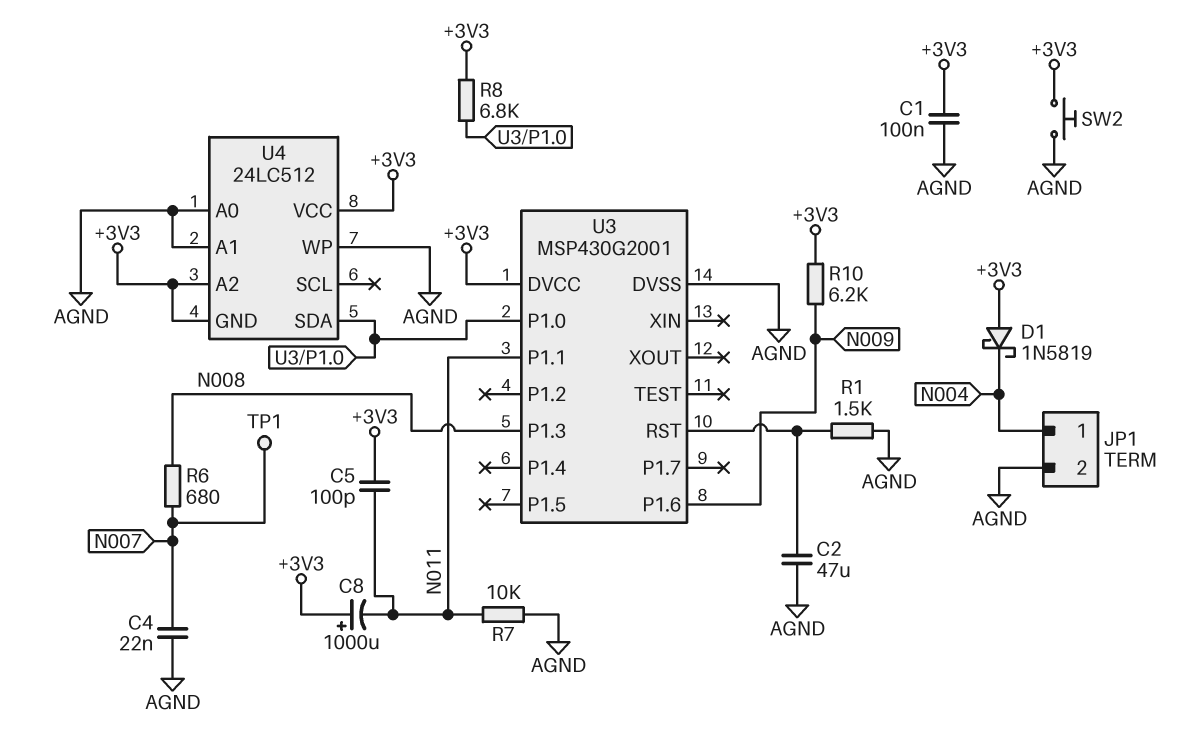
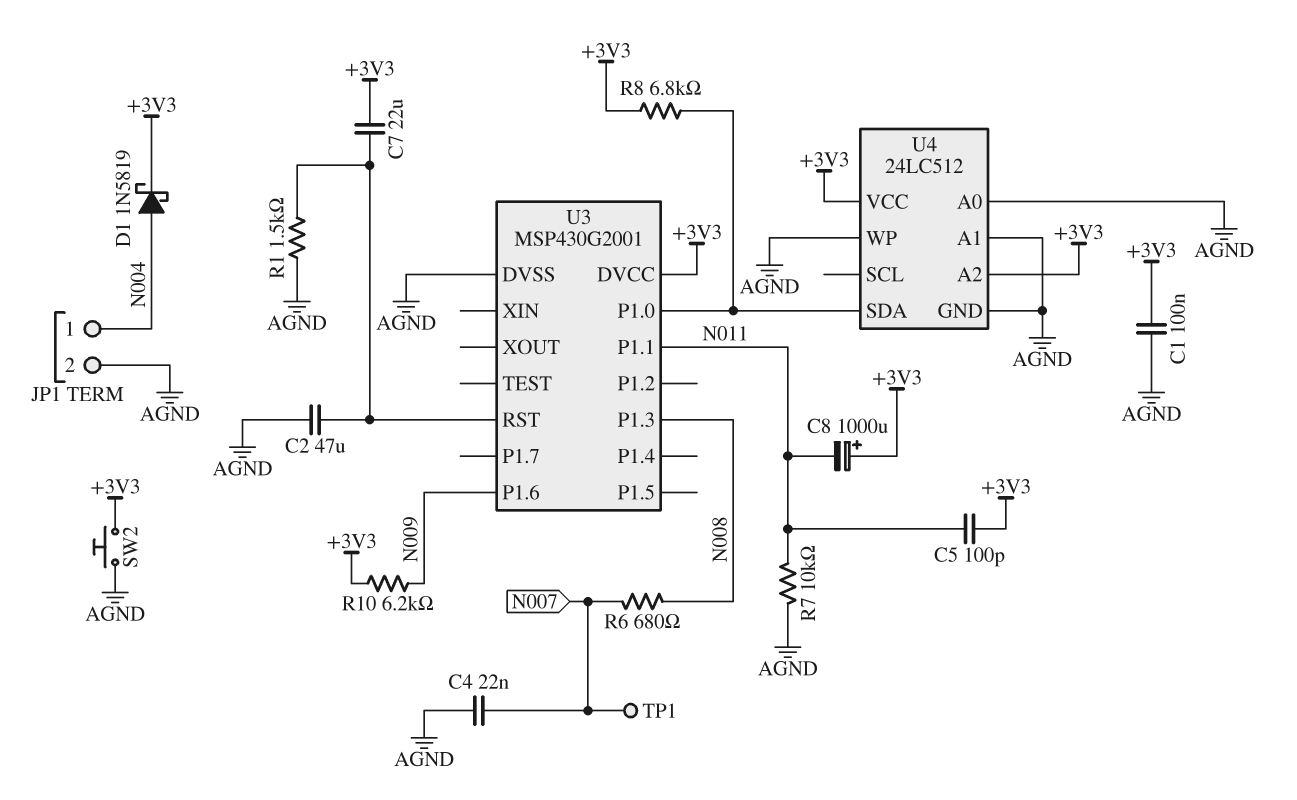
C7: none -> 22uF (+3V3, U3/RST)
D1: schottky 1N5819 (A +3V3, K N004) -> schottky 1N5819 (A N004, K +3V3)
U4 pin GND: +3V3 -> AGND

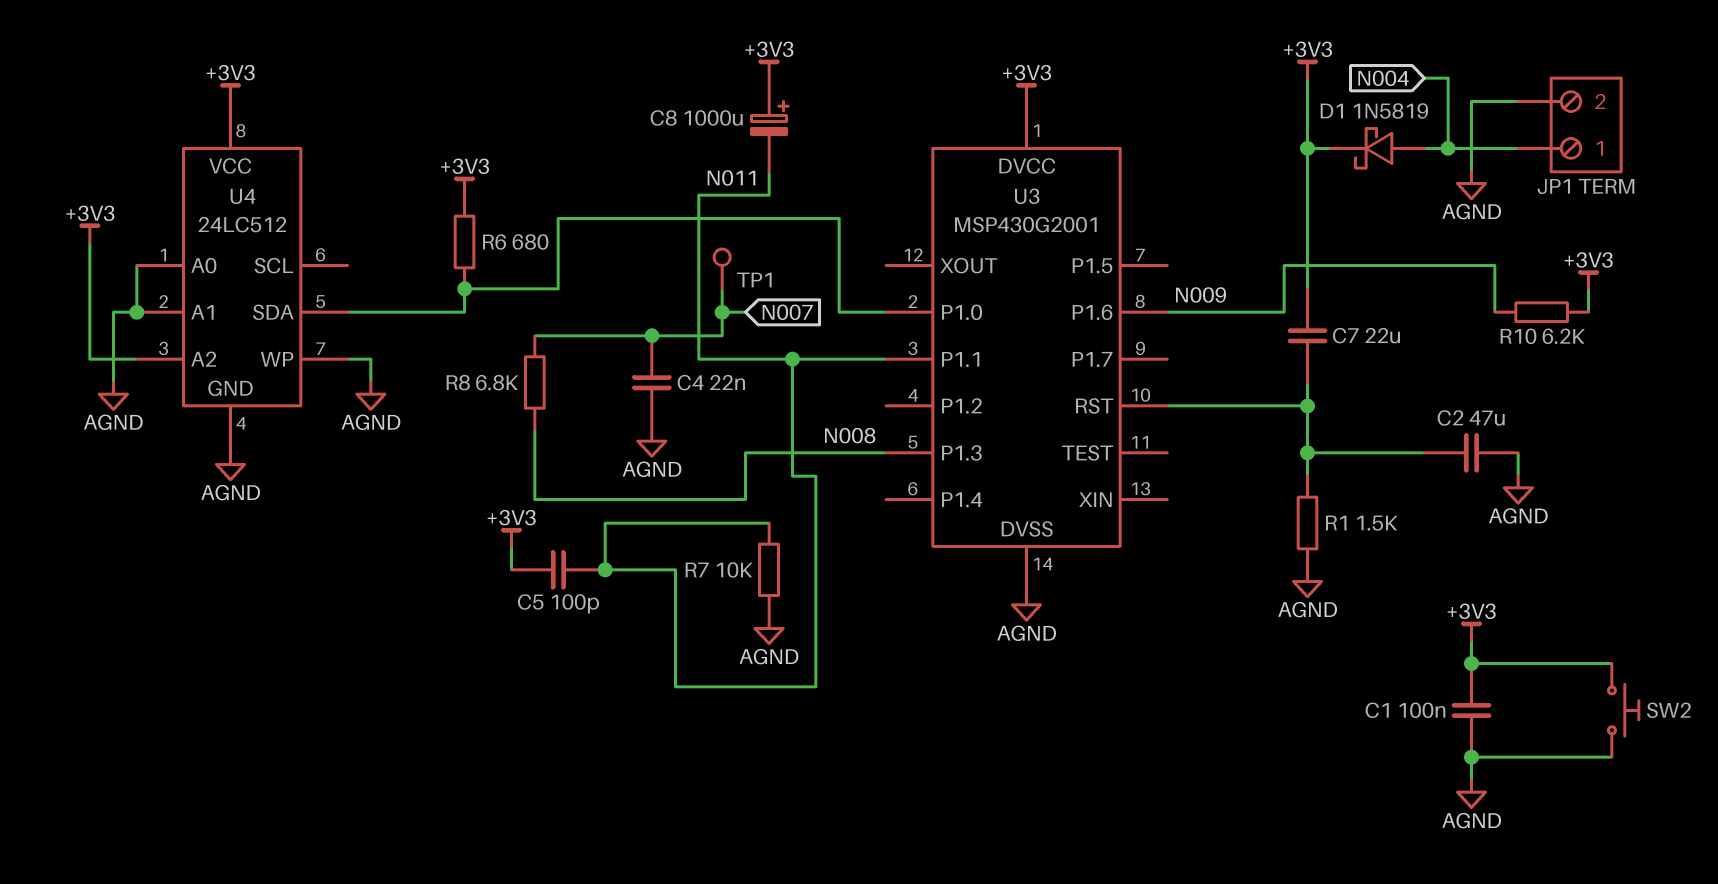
R6: 680 (N007, N008) -> 680 (+3V3, U3/P1.0)
R8: 6.8k (+3V3, U3/P1.0) -> 6.8k (N007, N008)

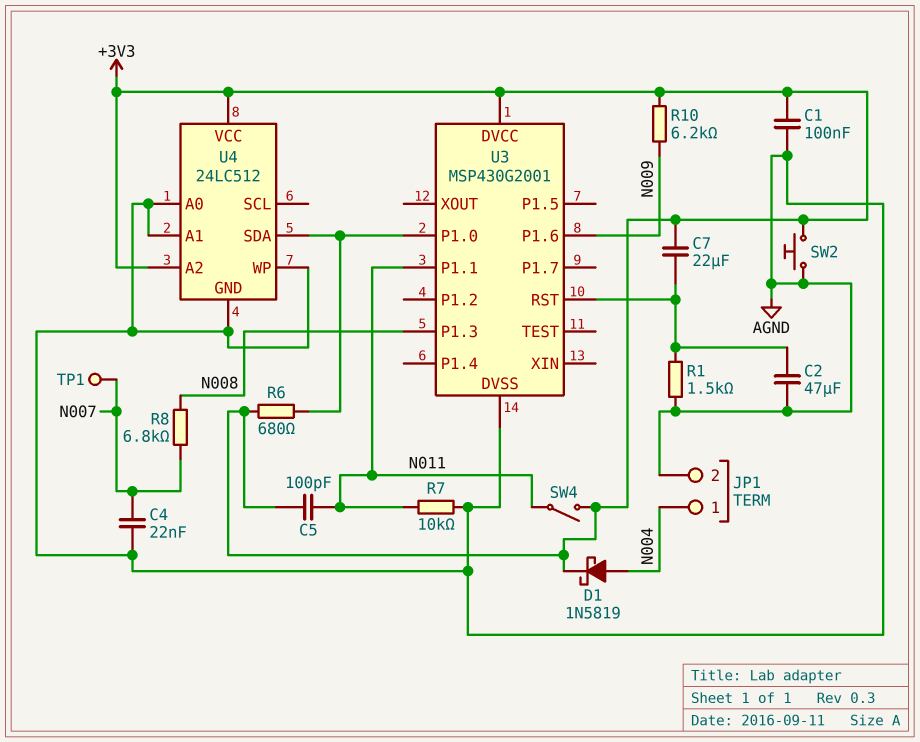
C8: 1000uF (plus +3V3, minus N011) -> none
SW4: none -> switch (+3V3, N011)

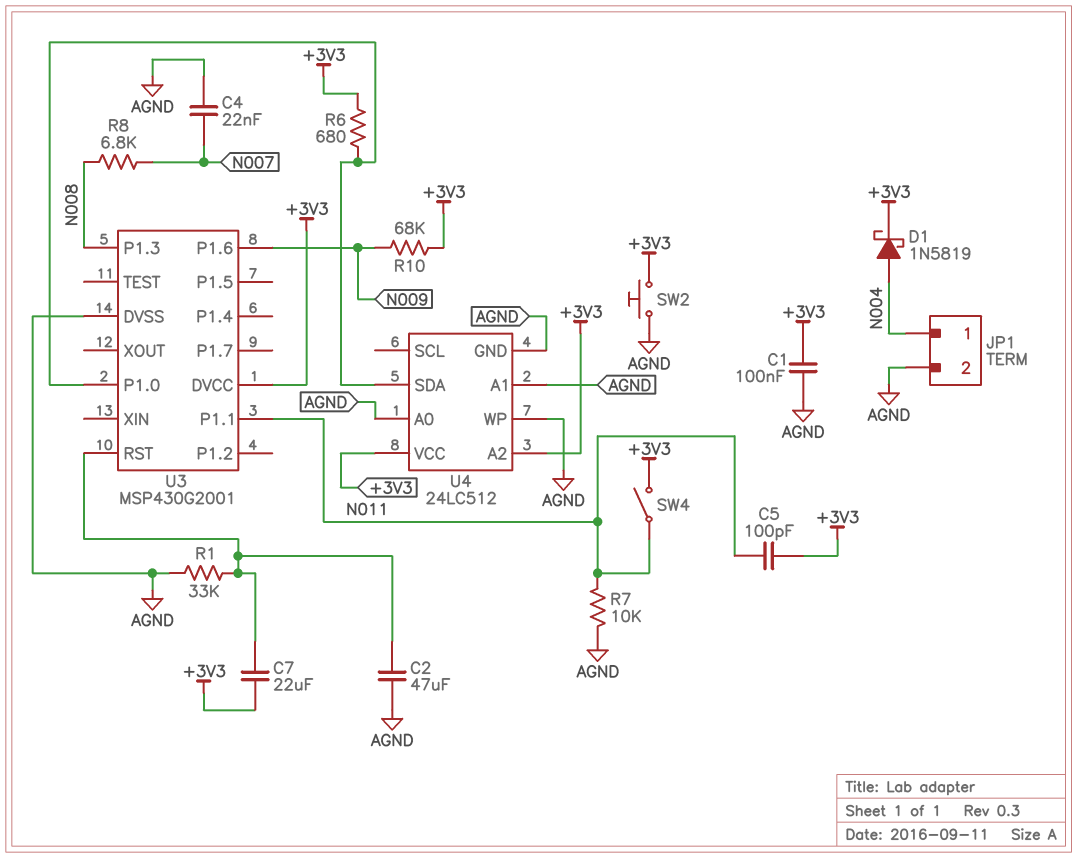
R1: 1.5k (AGND, U3/RST) -> 33k (AGND, U3/RST)
R10: 6.2k (+3V3, N009) -> 68k (+3V3, N009)
TP1: test point (N007) -> none

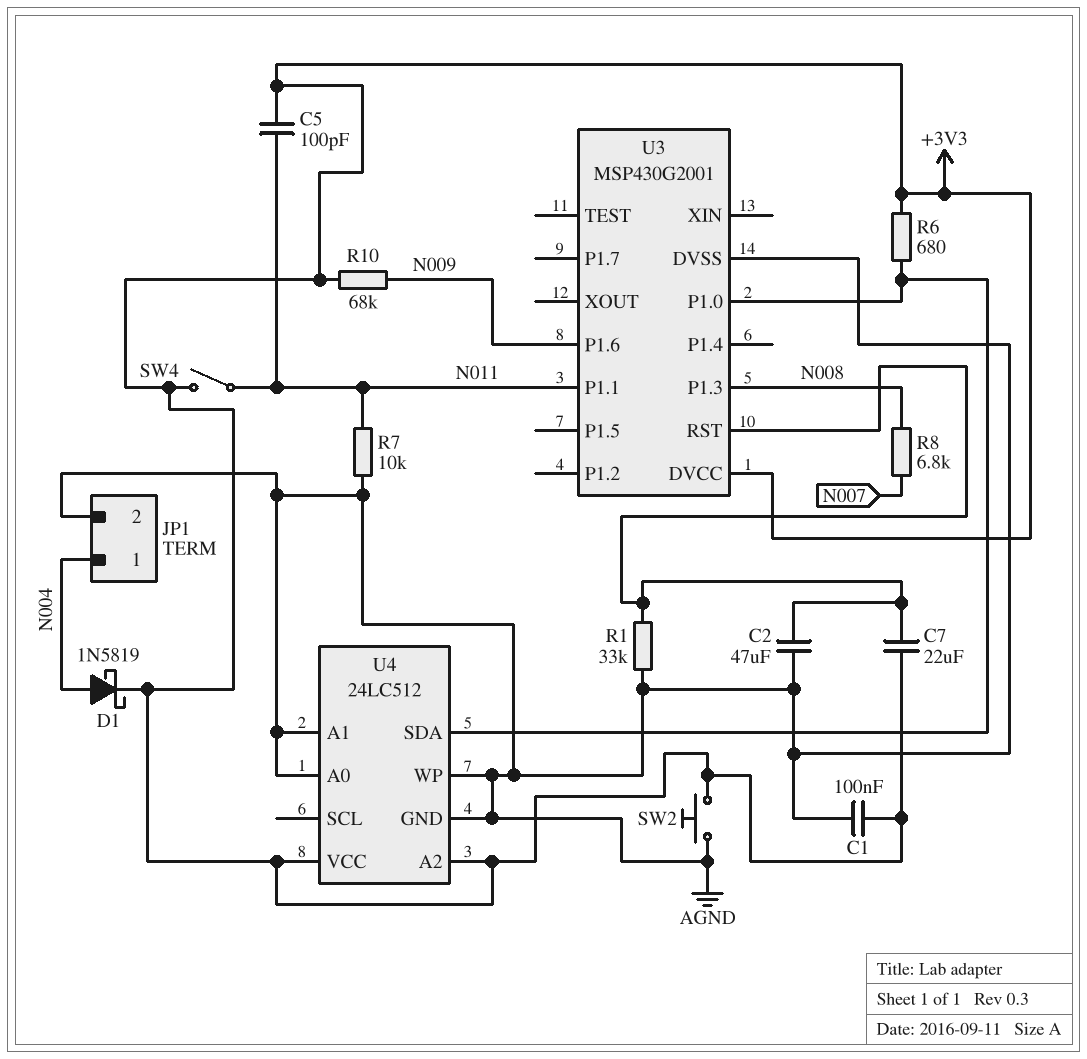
C4: 22nF (AGND, N007) -> none

